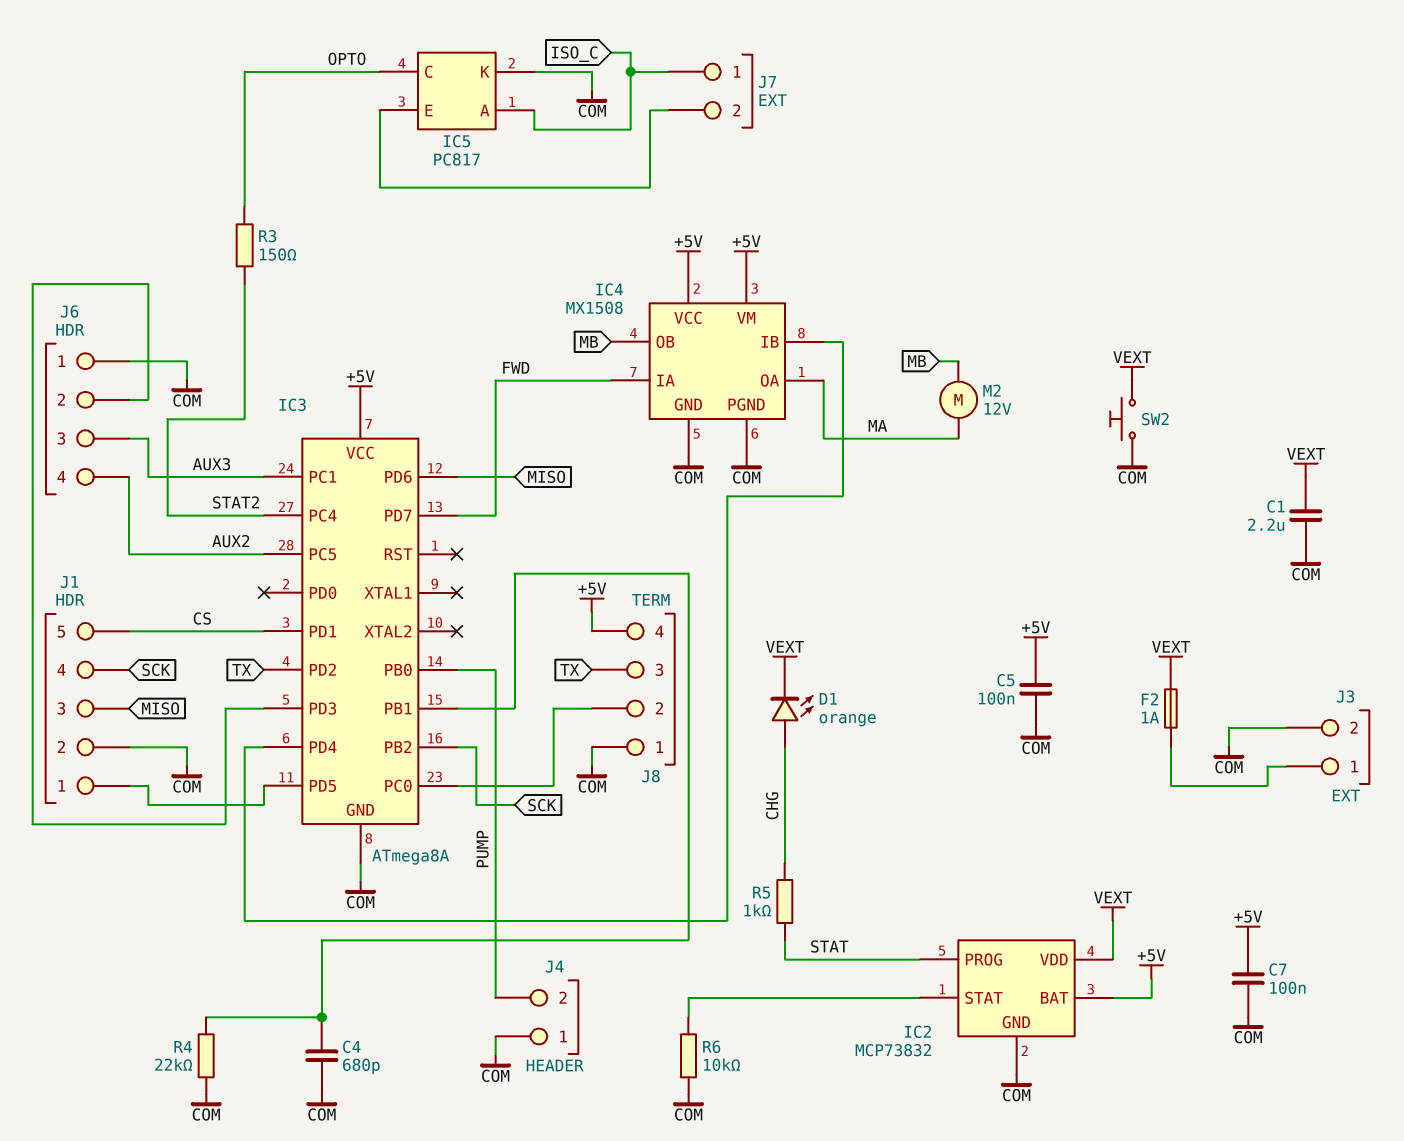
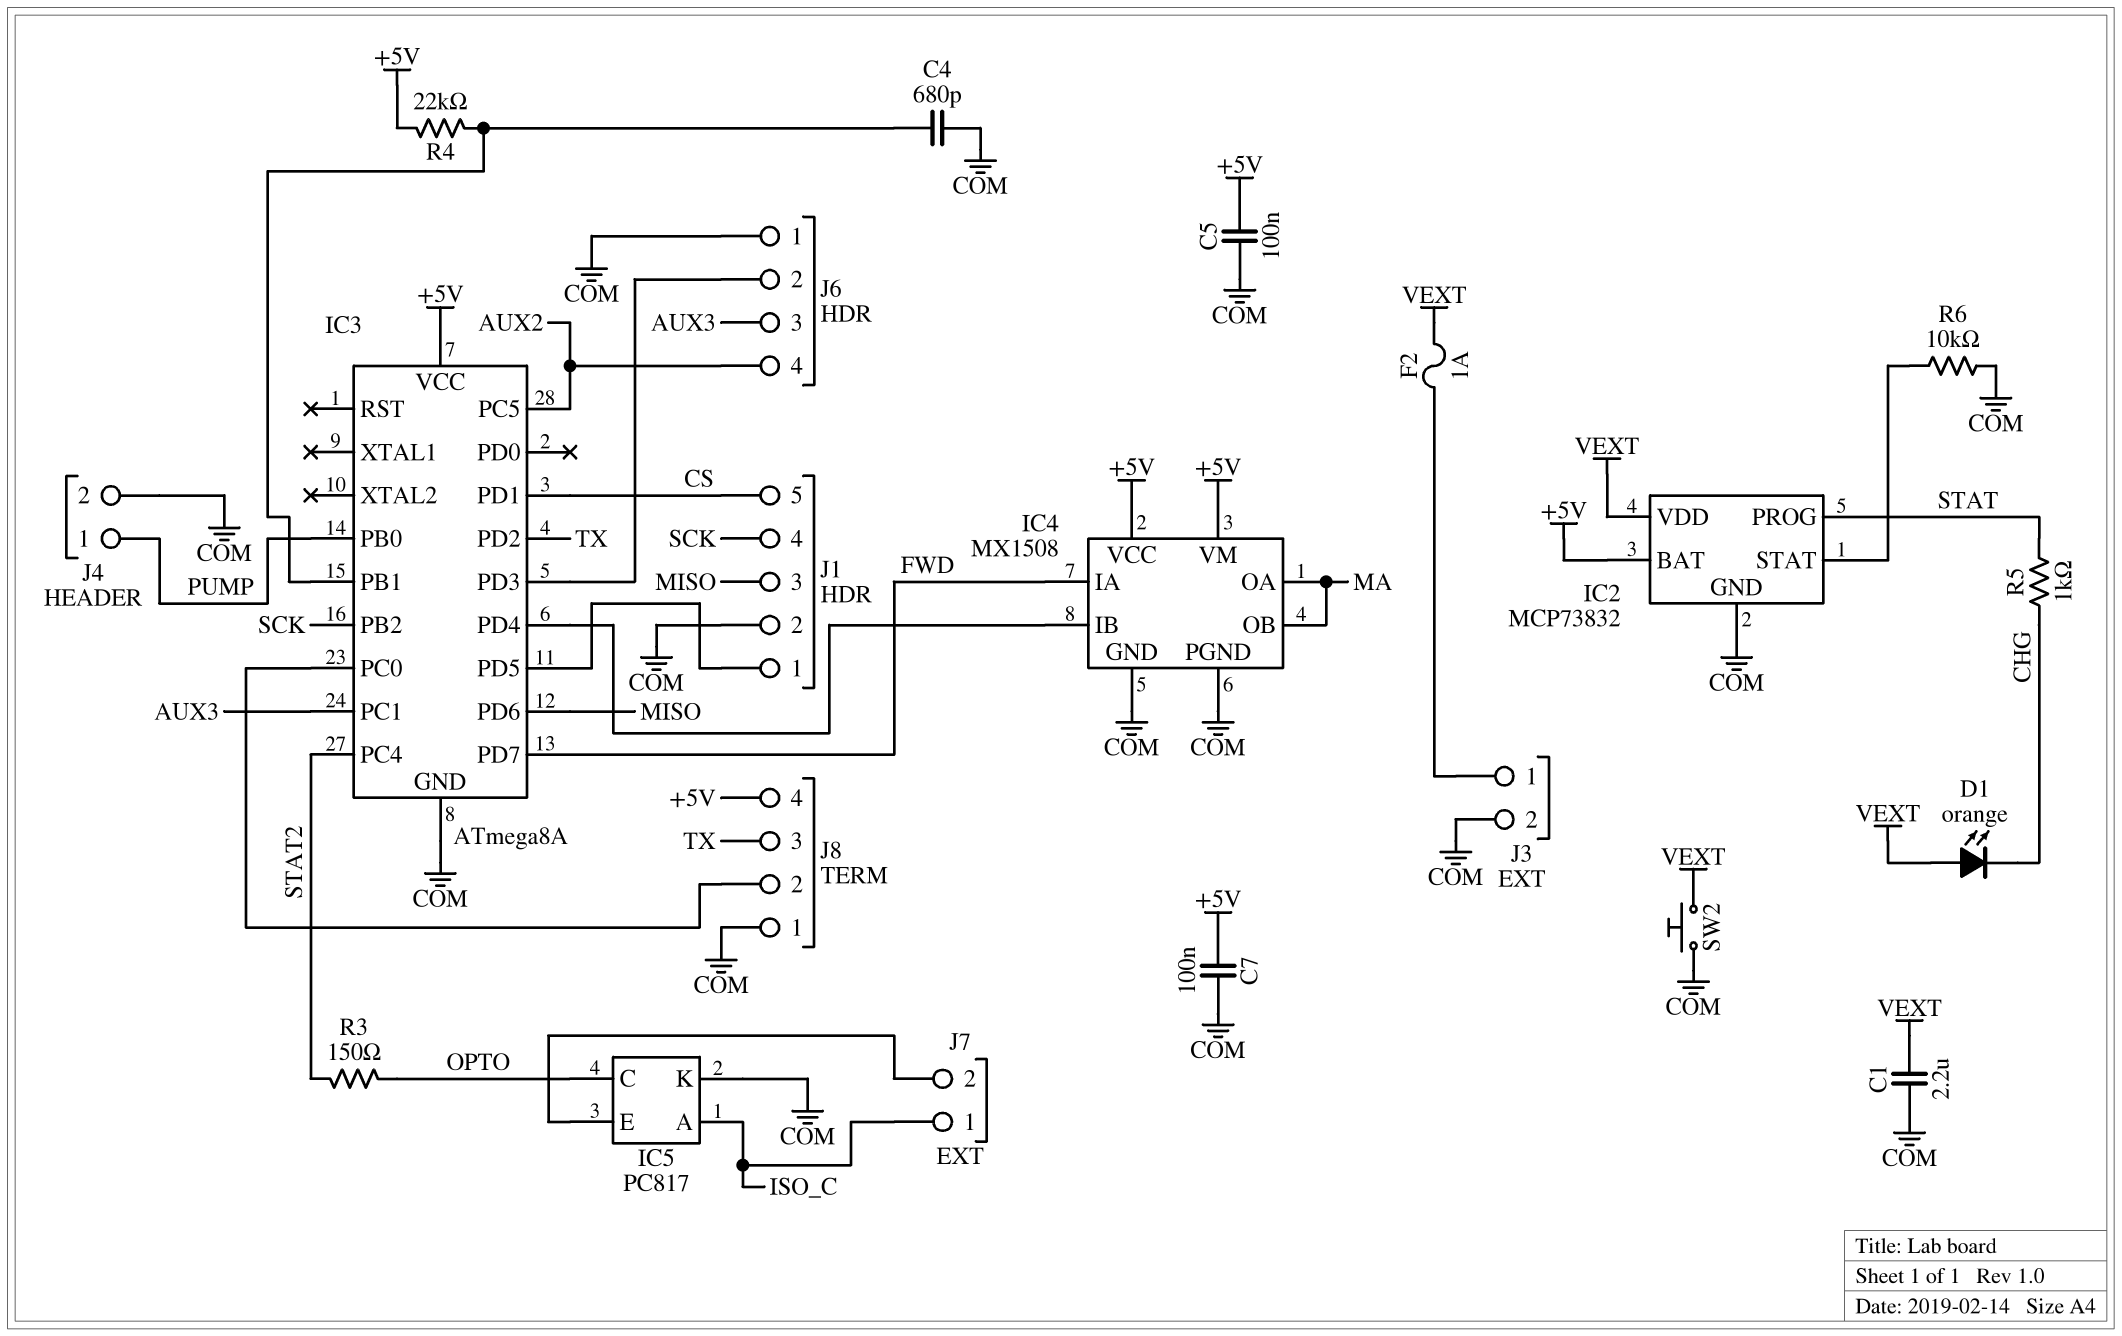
D1: LED orange (A CHG, K VEXT) -> LED orange (A VEXT, K CHG)
IC4 pin OB: MB -> MA
J4 pin 1: COM -> PUMP
J4 pin 2: PUMP -> COM
M2: motor 12V (MA, MB) -> none
R4: 22k (COM, IC3/PB1) -> 22k (+5V, IC3/PB1)

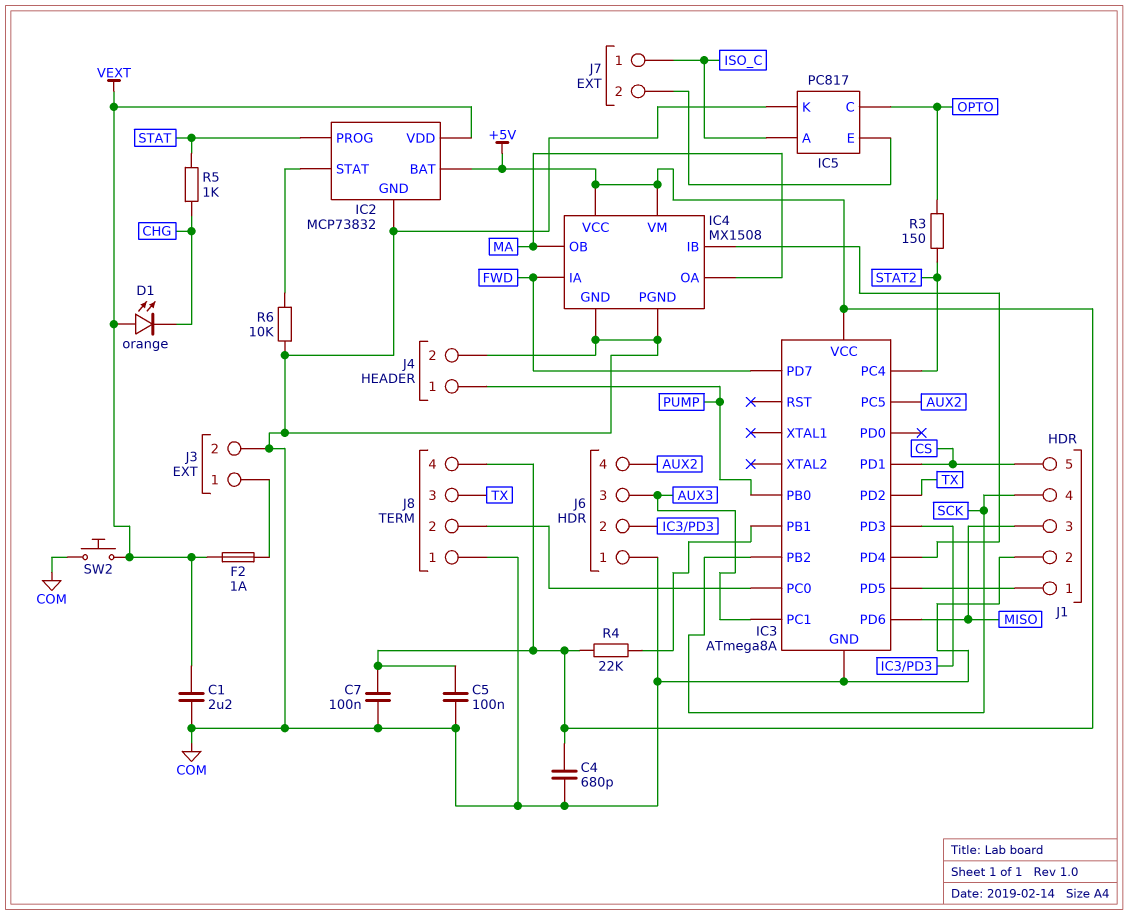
C4: 680pF (COM, IC3/PB1) -> 680pF (+5V, COM)

